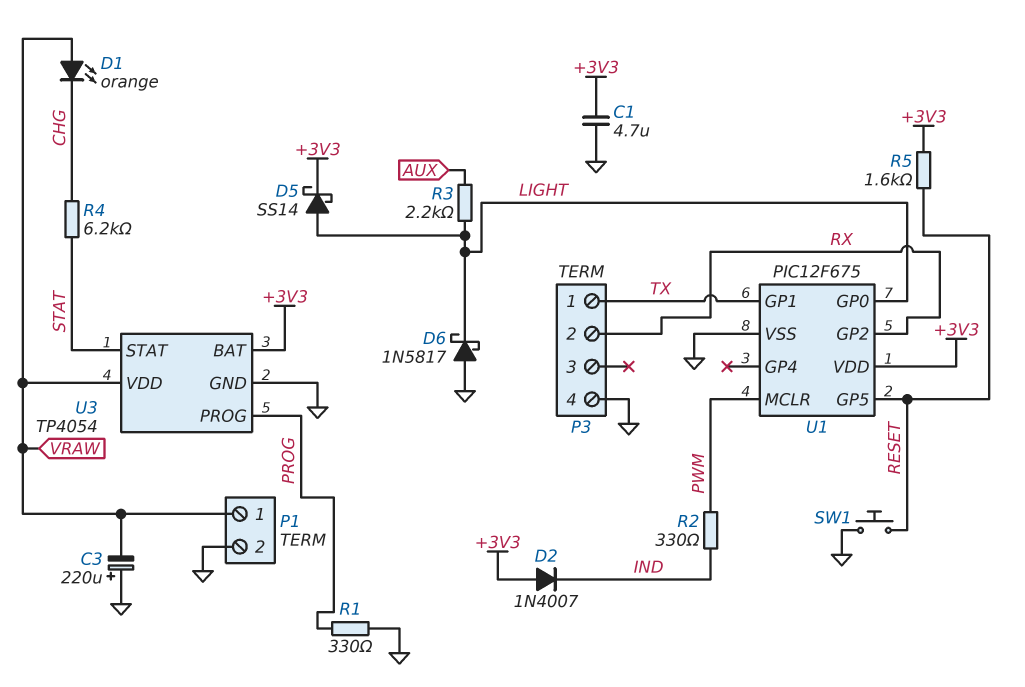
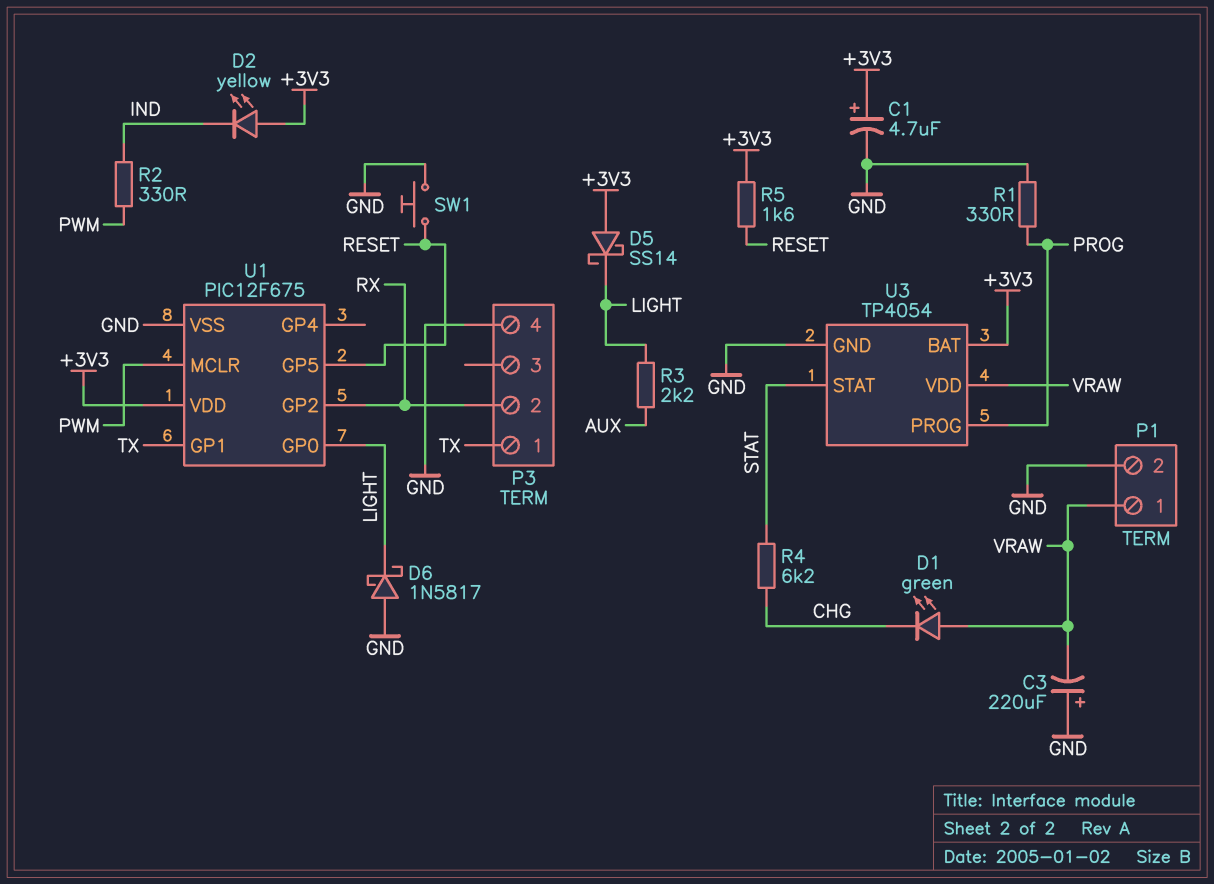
C1: 4.7uF (+3V3, GND) -> 4.7uF (plus +3V3, minus GND)
D1: LED orange (A VRAW, K CHG) -> LED green (A VRAW, K CHG)
D2: diode 1N4007 (A +3V3, K IND) -> LED yellow (A +3V3, K IND)
D5: schottky SS14 (A LIGHT, K +3V3) -> schottky SS14 (A +3V3, K LIGHT)

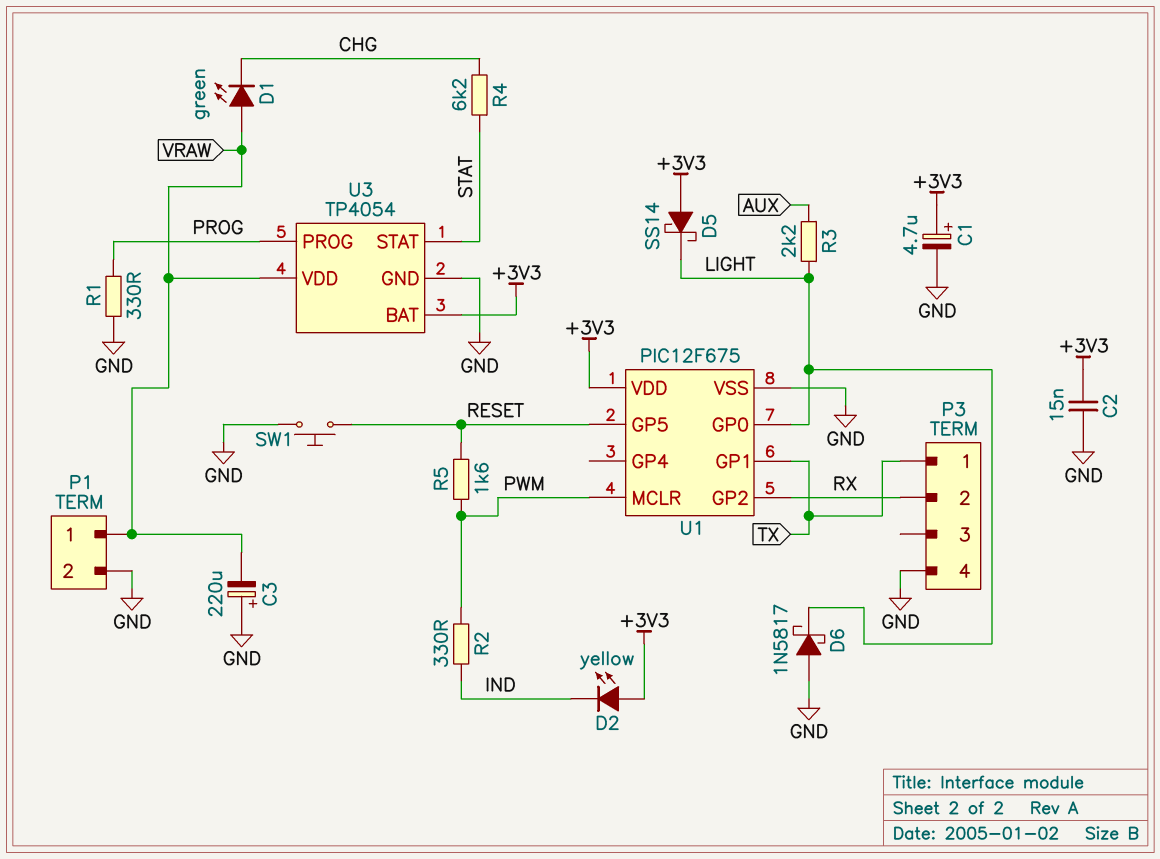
C2: none -> 15nF (+3V3, GND)
R5: 1.6k (+3V3, RESET) -> 1.6k (PWM, RESET)

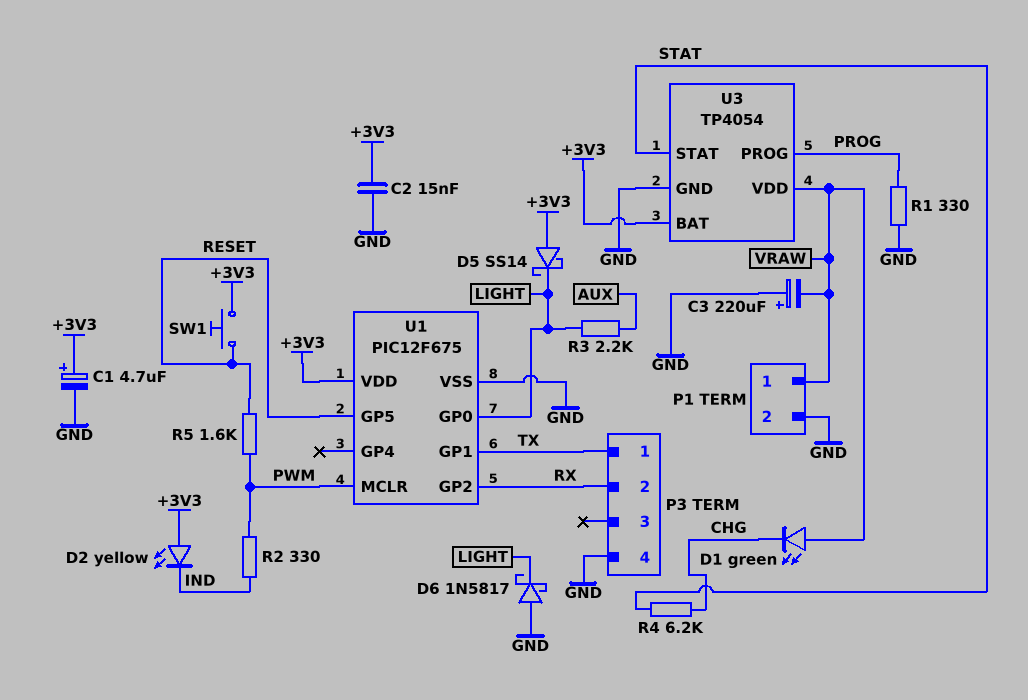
SW1: button (GND, RESET) -> button (+3V3, RESET)

